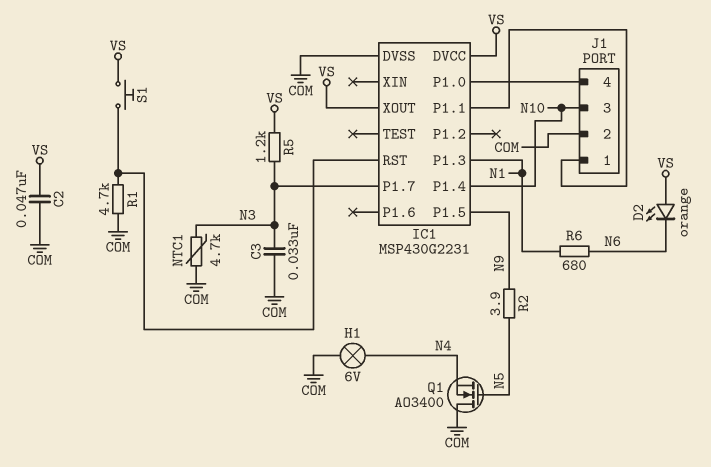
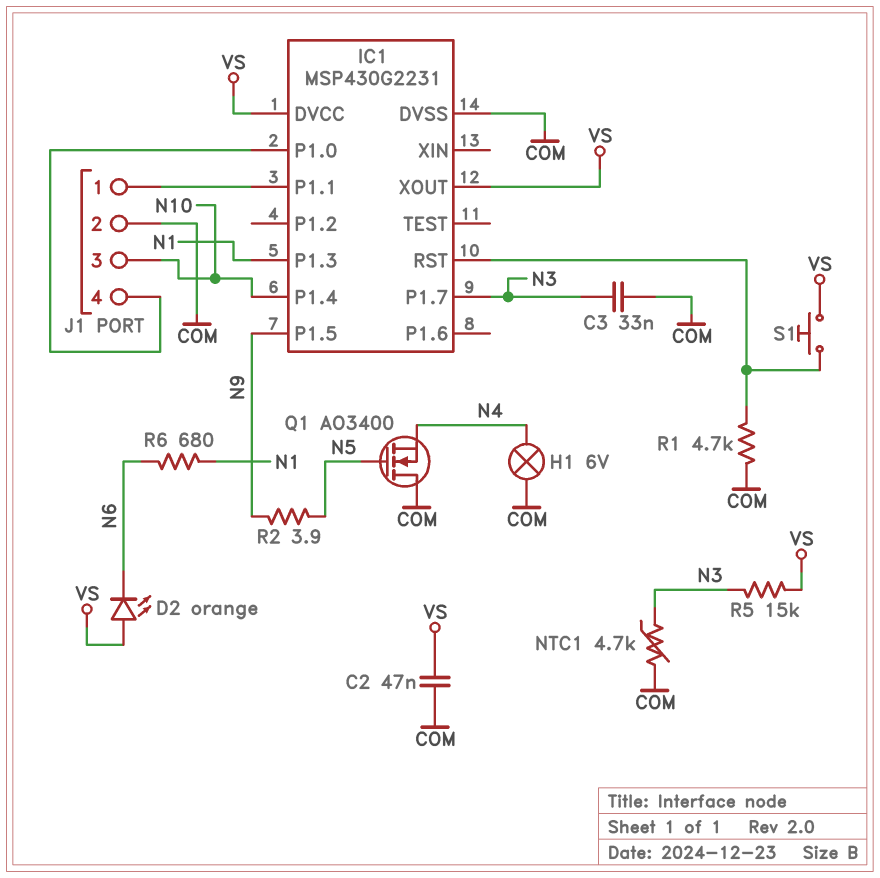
R5: 1.2k (N3, VS) -> 15k (N3, VS)

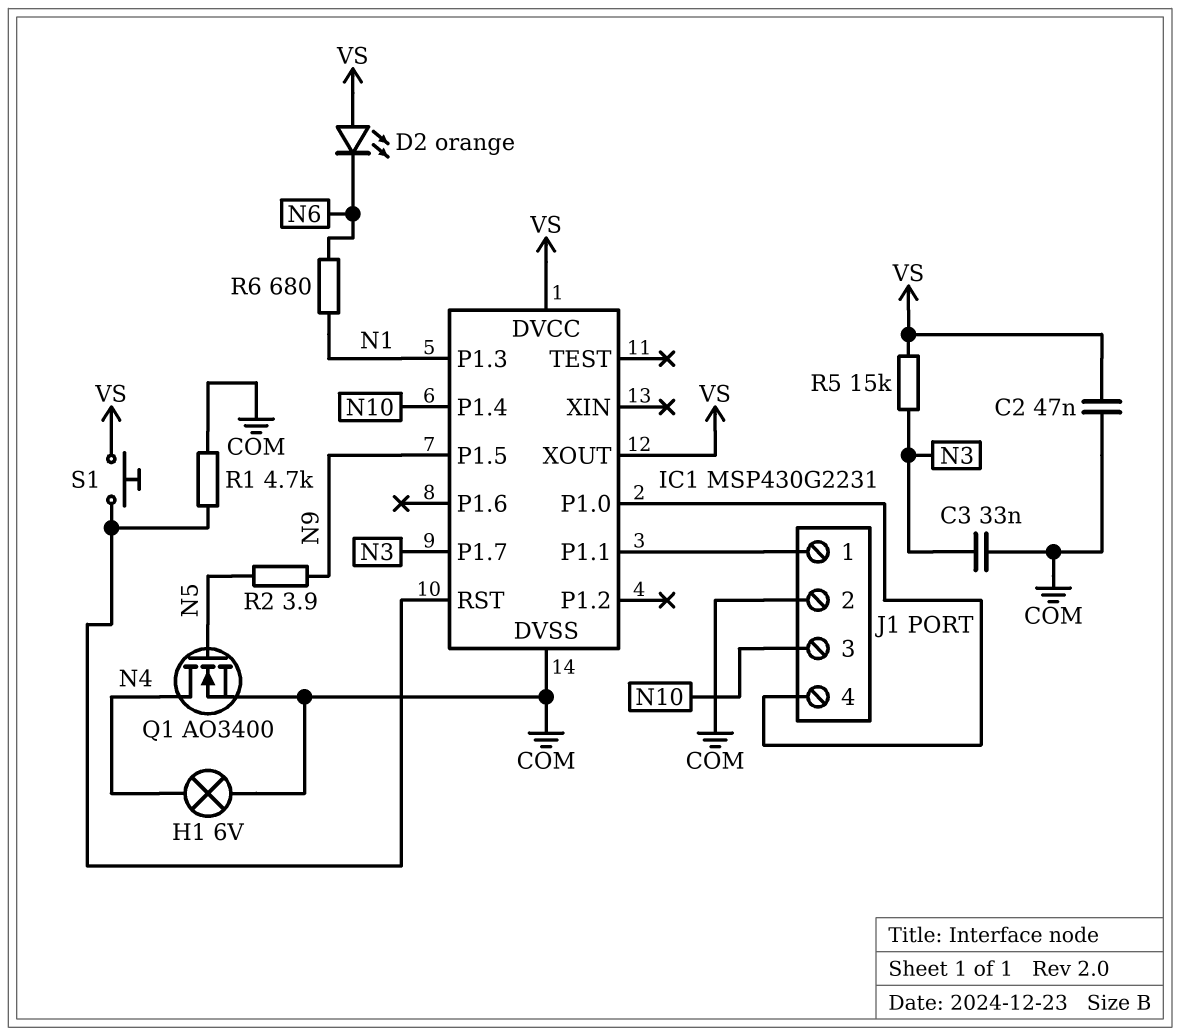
NTC1: 4.7k (COM, N3) -> none
Q1: NMOS AO3400 (G N5, D COM, S N4) -> NMOS AO3400 (G N5, D N4, S COM)

